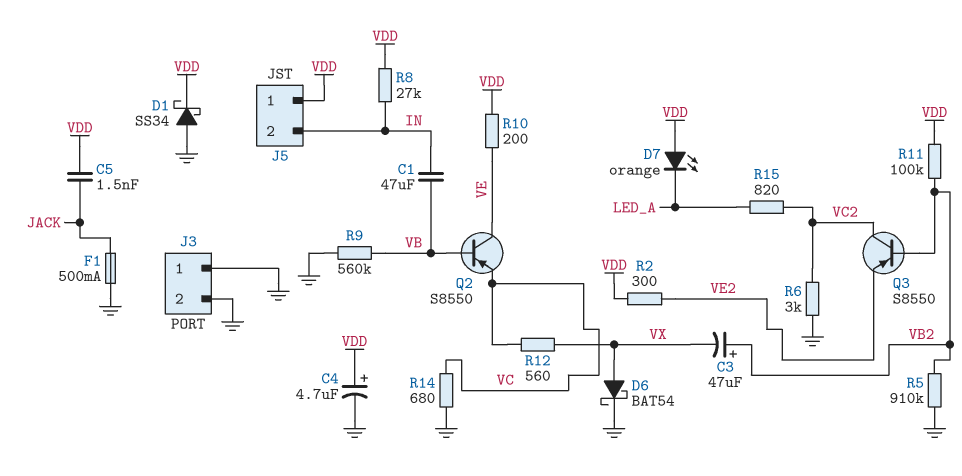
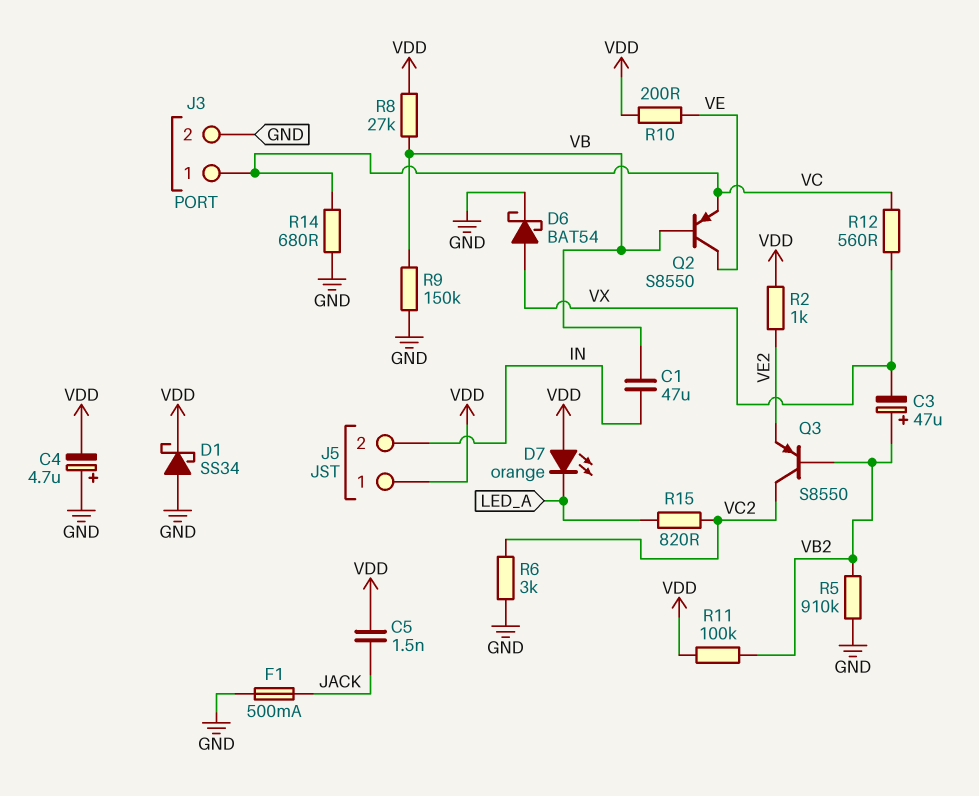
C4: 4.7uF (plus VDD, minus GND) -> 4.7uF (plus GND, minus VDD)
J3 pin 1: GND -> VC
R2: 300 (VDD, VE2) -> 1k (VDD, VE2)
R8: 27k (IN, VDD) -> 27k (VB, VDD)
R9: 560k (GND, VB) -> 150k (GND, VB)

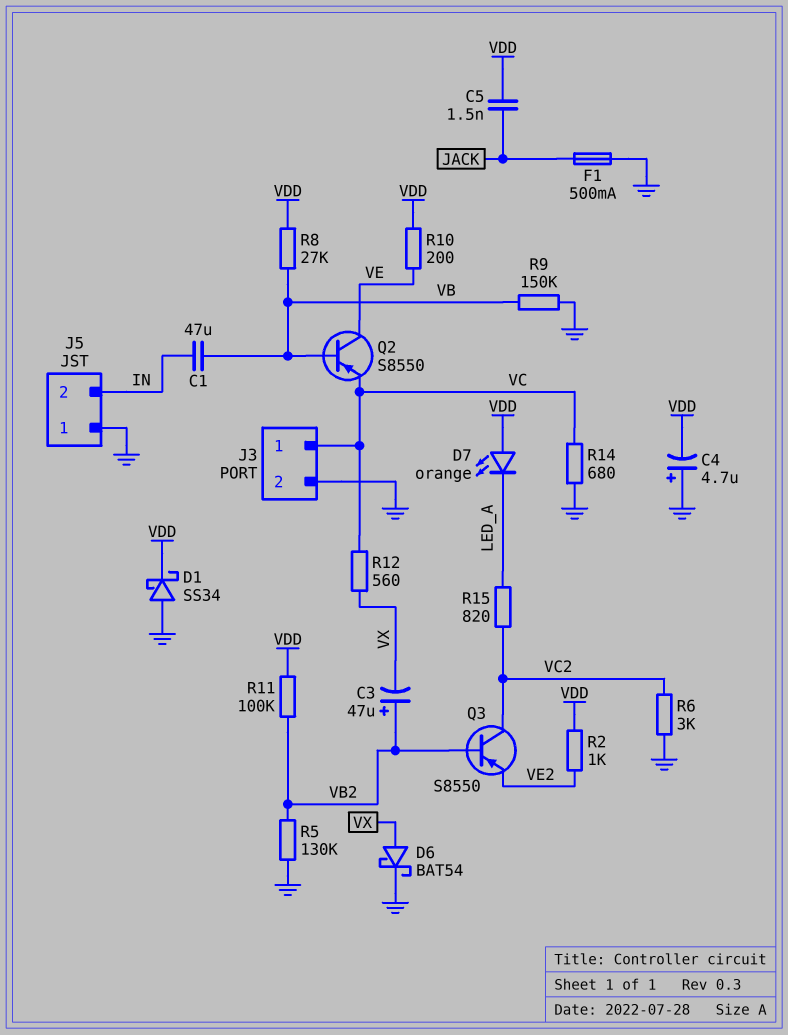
J5 pin 1: VDD -> GND
R5: 910k (GND, VB2) -> 130k (GND, VB2)

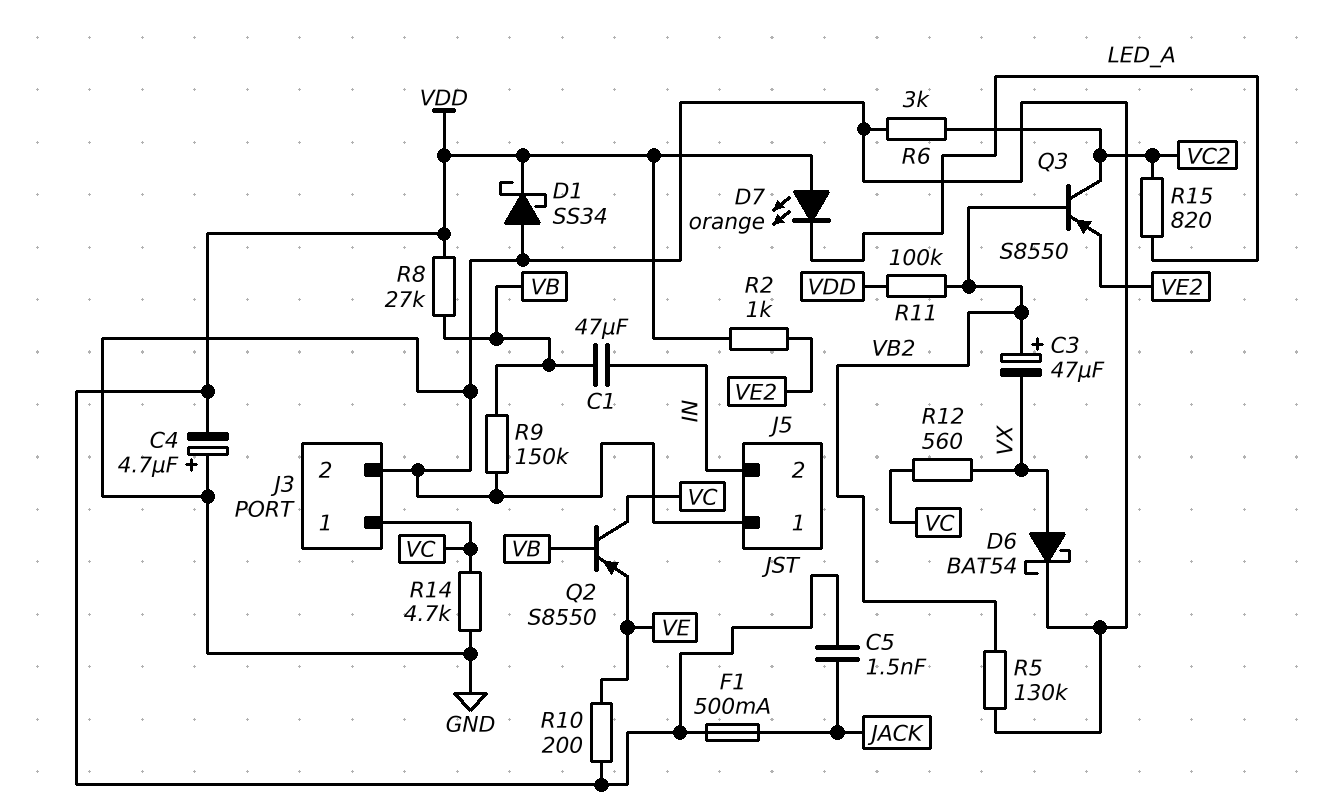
F1: 500mA (GND, JACK) -> 500mA (JACK, VDD)
Q2: PNP S8550 (B VB, C VE, E VC) -> PNP S8550 (B VB, C VC, E VE)
R14: 680 (GND, VC) -> 4.7k (GND, VC)

